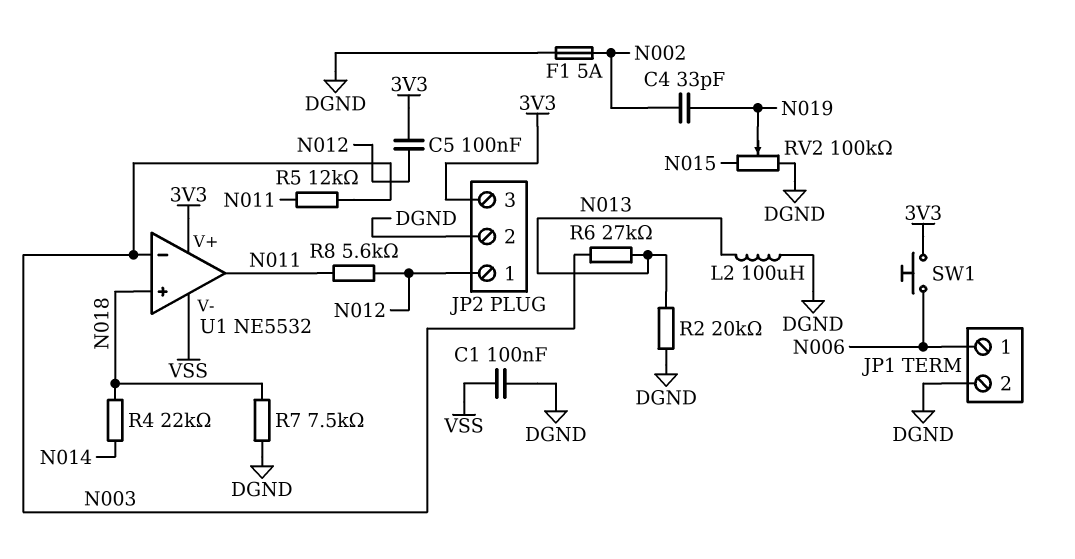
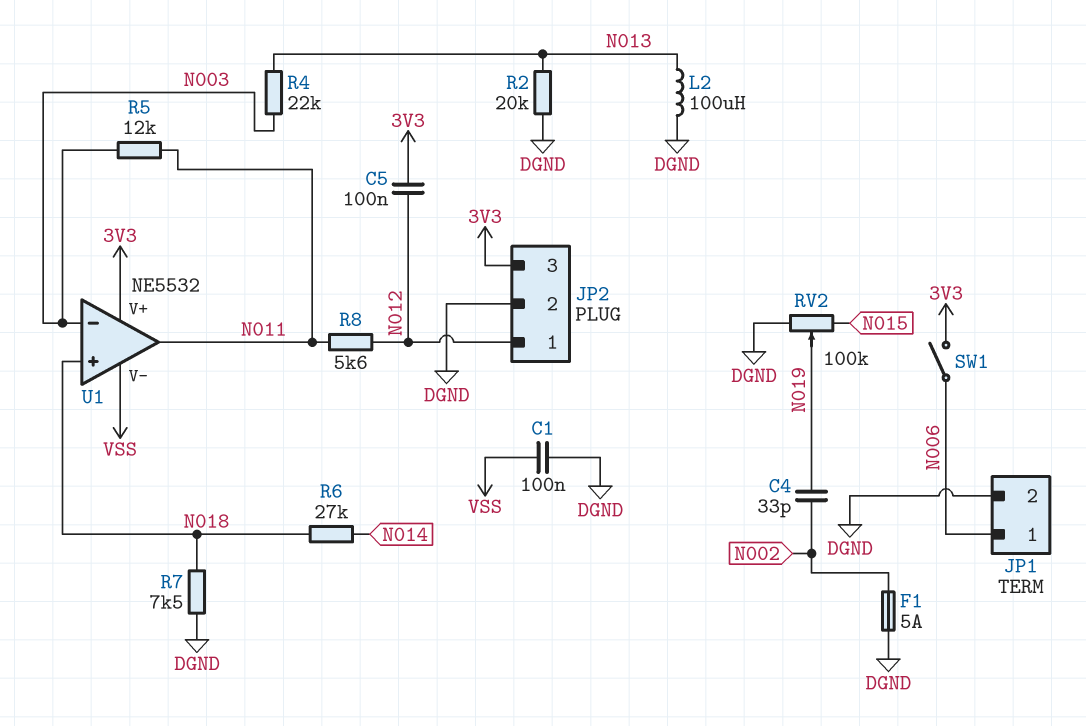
R4: 22k (N014, N018) -> 22k (N003, N013)
R6: 27k (N003, N013) -> 27k (N014, N018)
SW1: button (3V3, N006) -> switch (3V3, N006)

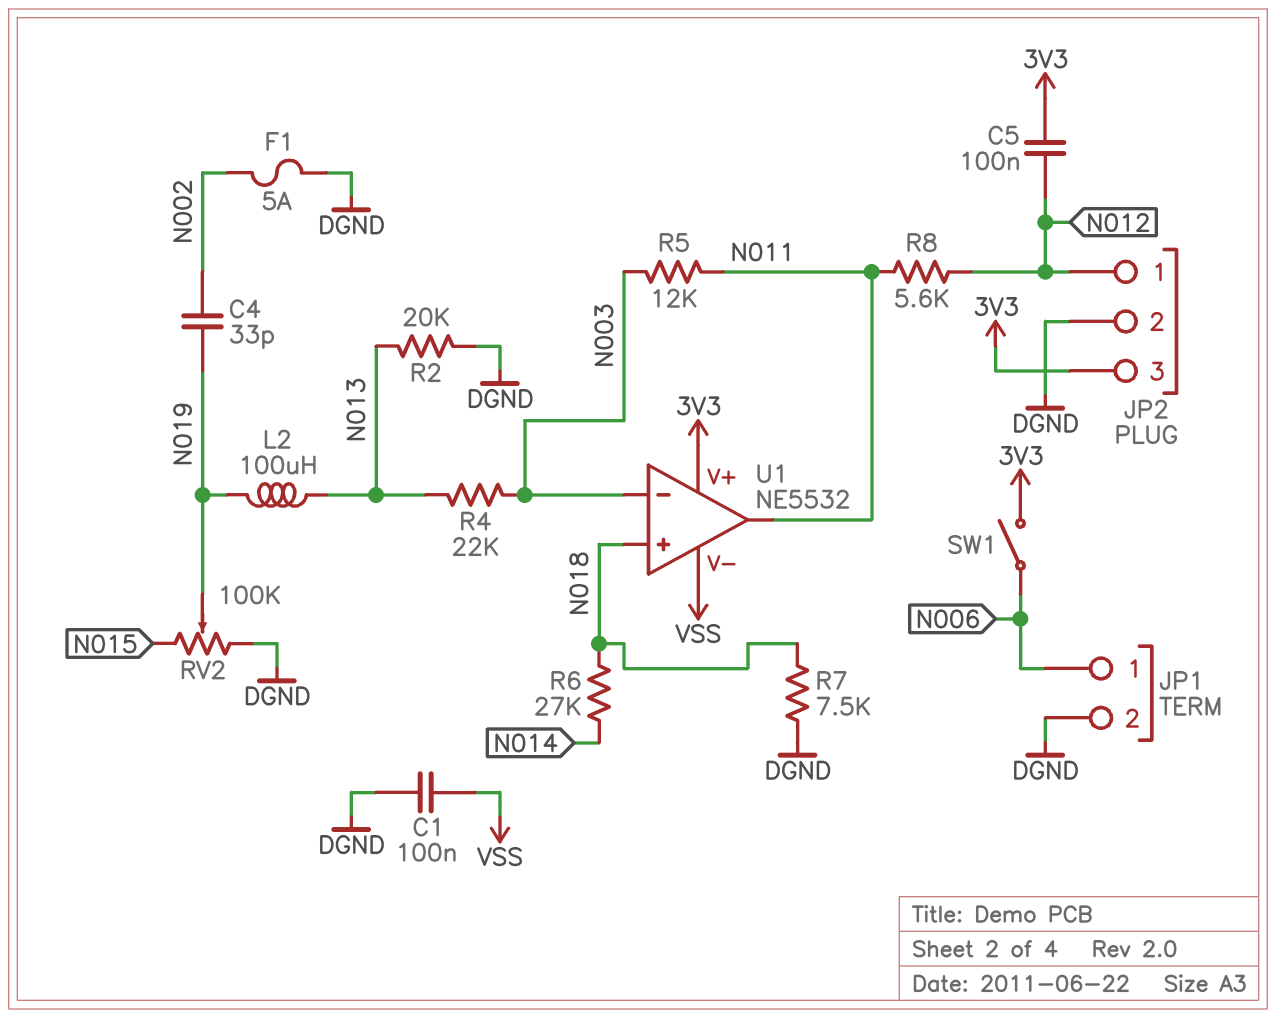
L2: 100uH (DGND, N013) -> 100uH (N013, N019)

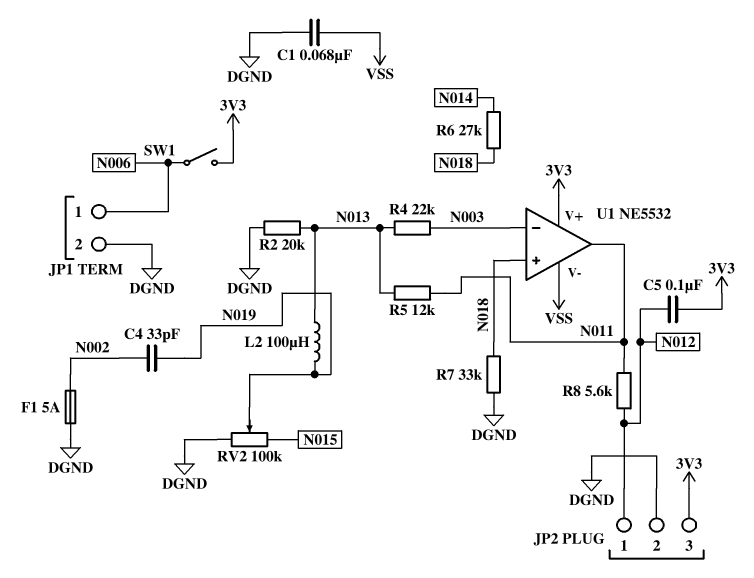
C1: 100nF (DGND, VSS) -> 68nF (DGND, VSS)
R5: 12k (N003, N011) -> 12k (N011, N013)
R7: 7.5k (DGND, N018) -> 33k (DGND, N018)

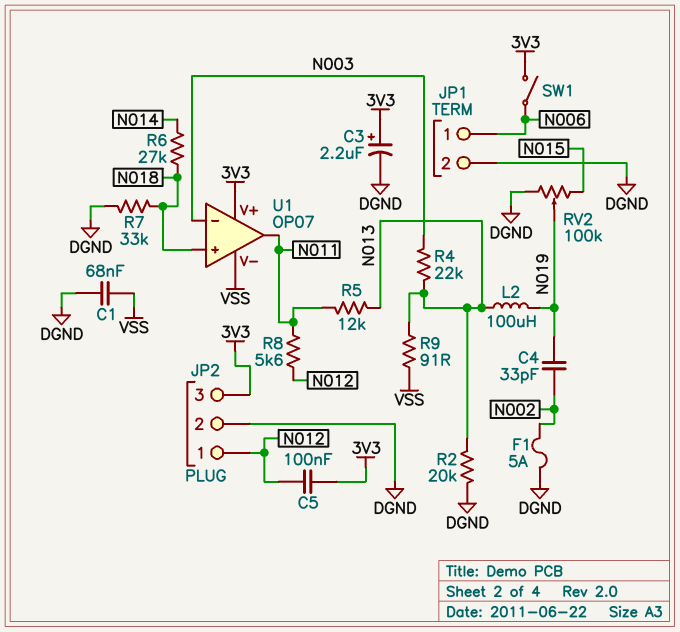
C3: none -> 2.2uF (plus 3V3, minus DGND)
R9: none -> 91 (N013, VSS)
U1: NE5532 -> OP07

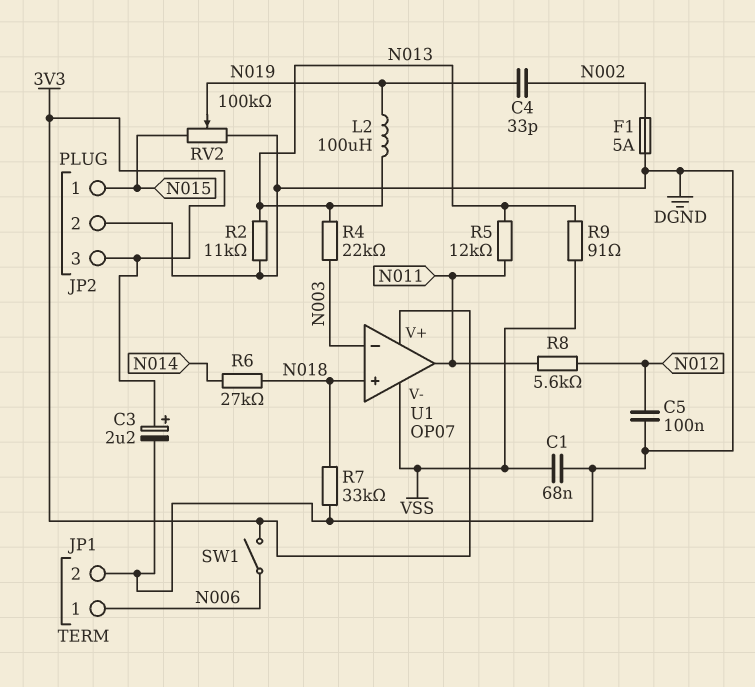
C5: 100nF (3V3, N012) -> 100nF (DGND, N012)
JP2 pin 1: N012 -> N015
R2: 20k (DGND, N013) -> 11k (DGND, N013)

